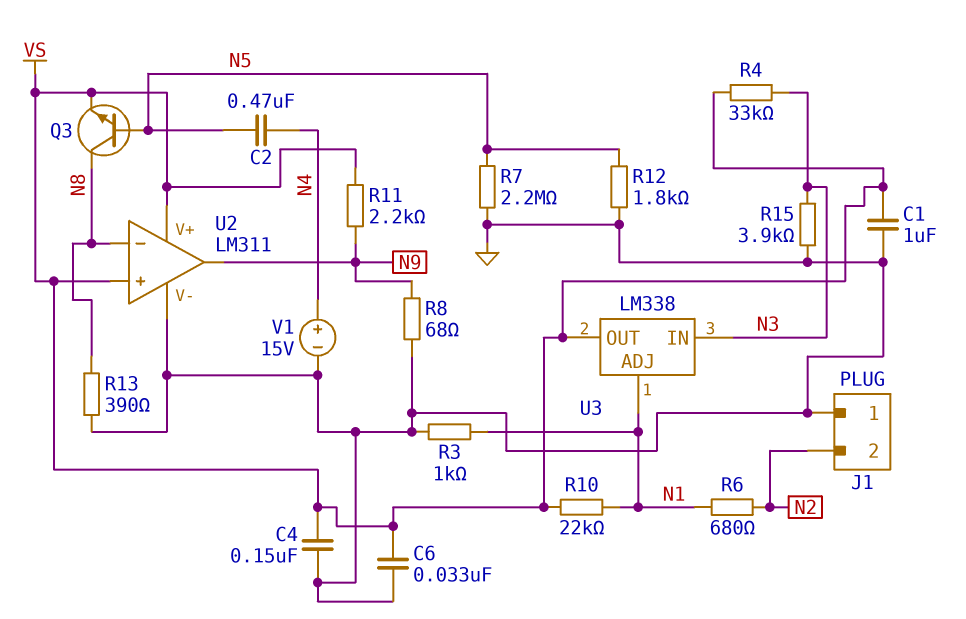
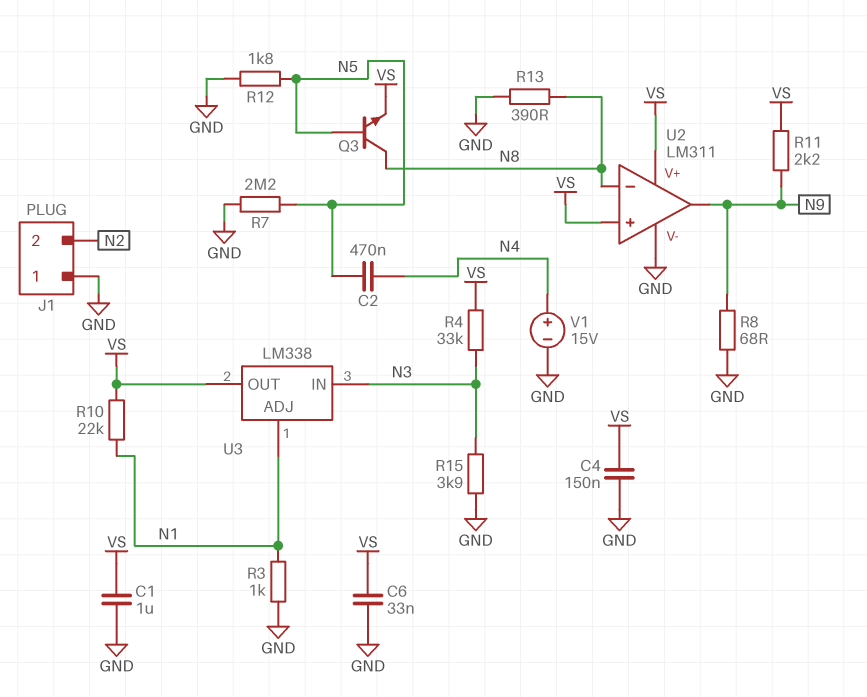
R6: 680 (N1, N2) -> none

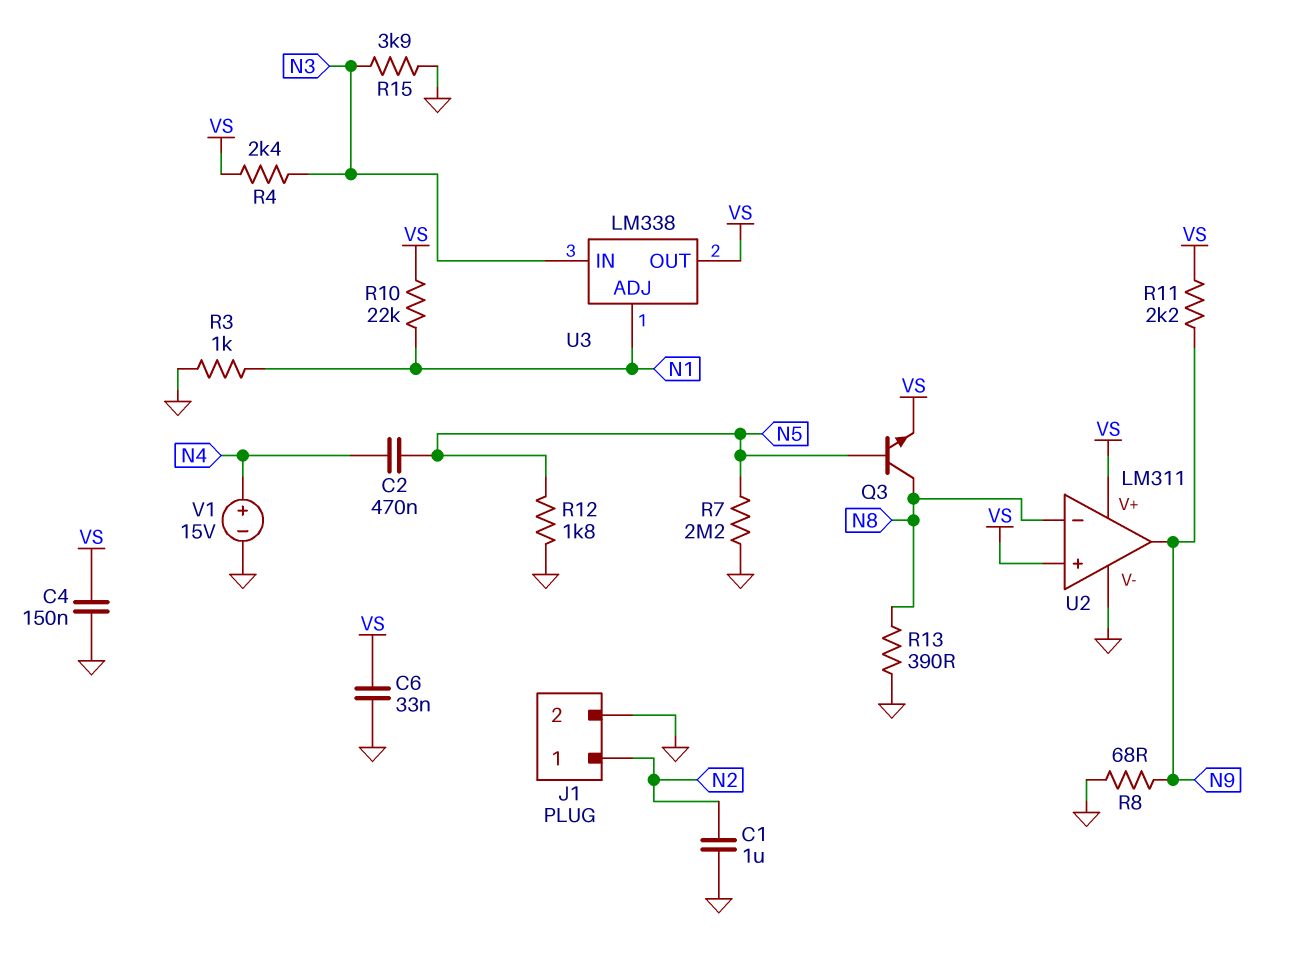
C1: 1uF (GND, VS) -> 1uF (GND, N2)
J1 pin 1: GND -> N2
J1 pin 2: N2 -> GND
R4: 33k (N3, VS) -> 2.4k (N3, VS)

